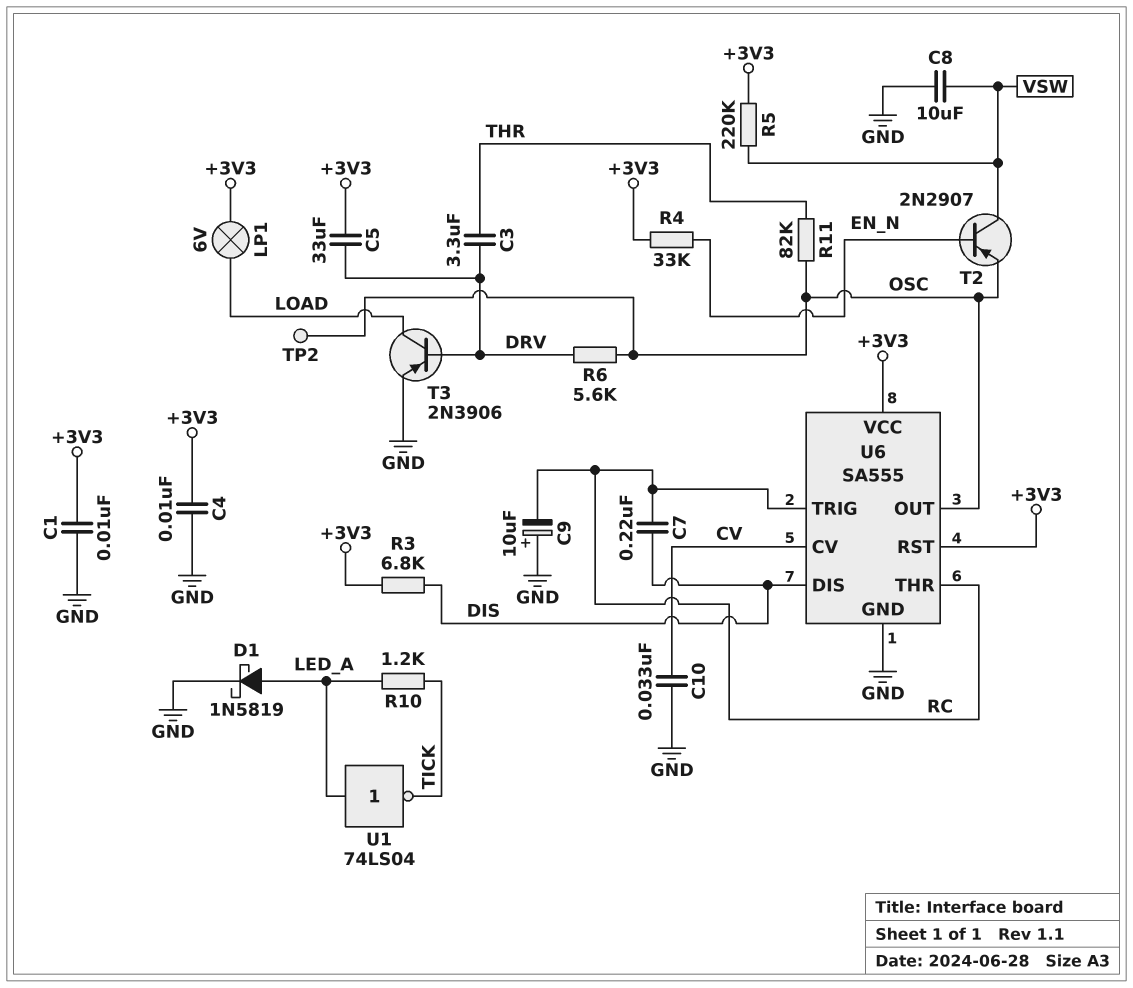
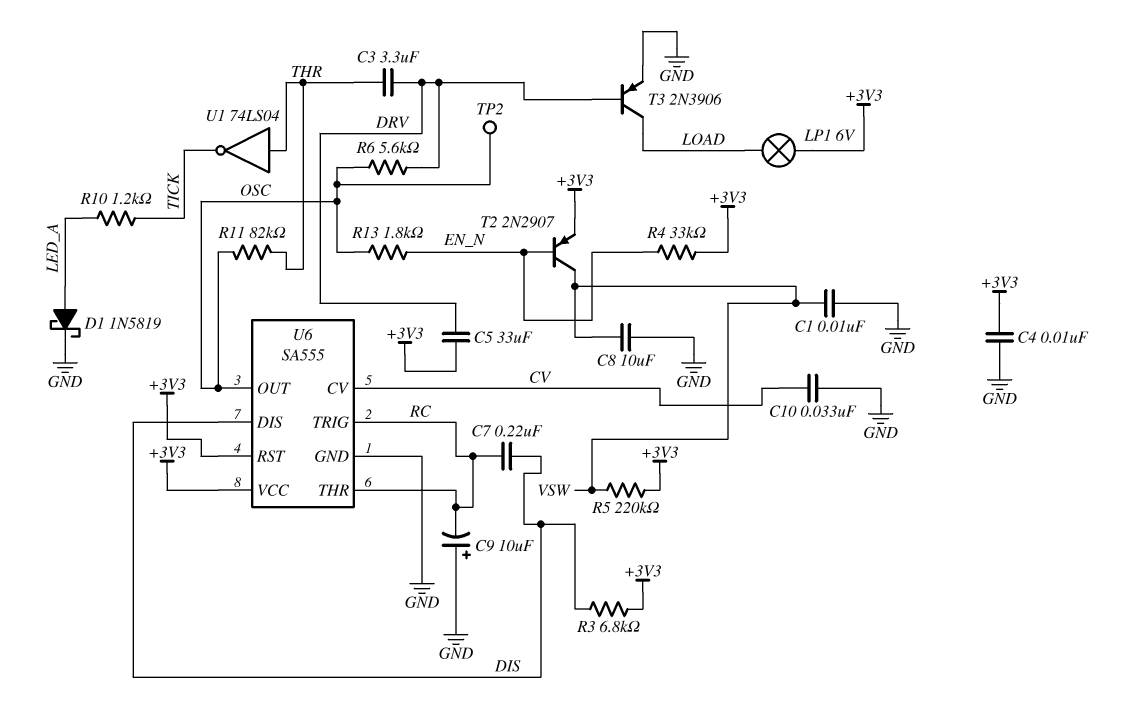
C1: 10nF (+3V3, GND) -> 10nF (GND, VSW)
R13: none -> 1.8k (EN_N, OSC)
T2: PNP 2N2907 (B EN_N, C VSW, E OSC) -> PNP 2N2907 (B EN_N, C VSW, E +3V3)
U1: NOT 74LS04 (in LED_A, out TICK) -> NOT 74LS04 (in THR, out TICK)

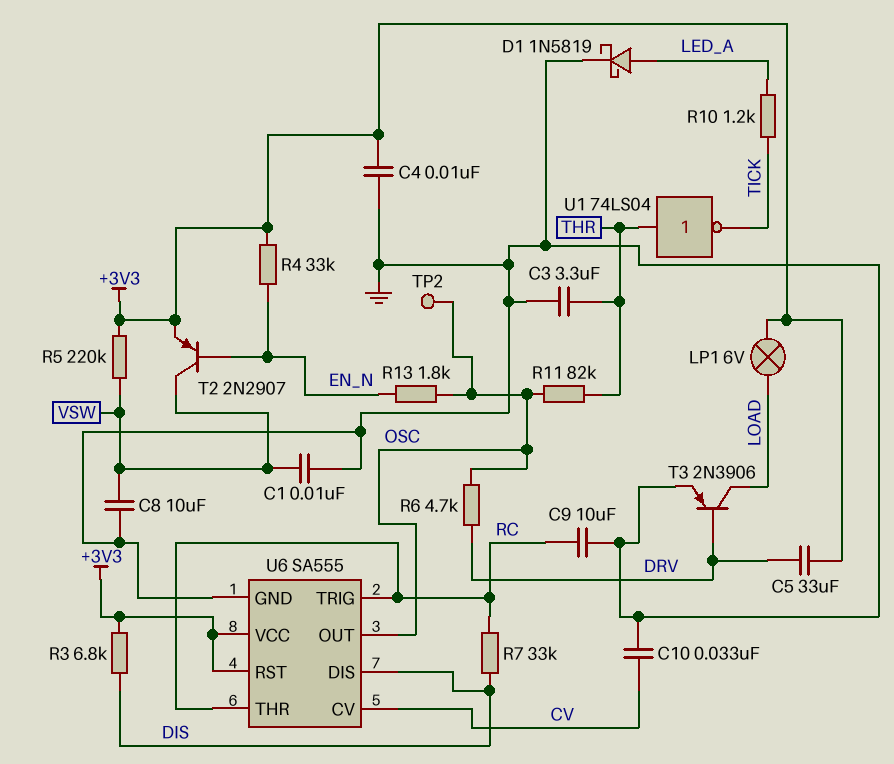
C3: 3.3uF (DRV, THR) -> 3.3uF (GND, THR)
C7: 220nF (DIS, RC) -> none
C9: 10uF (plus GND, minus RC) -> 10uF (GND, RC)
R6: 5.6k (DRV, OSC) -> 4.7k (DRV, OSC)
R7: none -> 33k (DIS, RC)

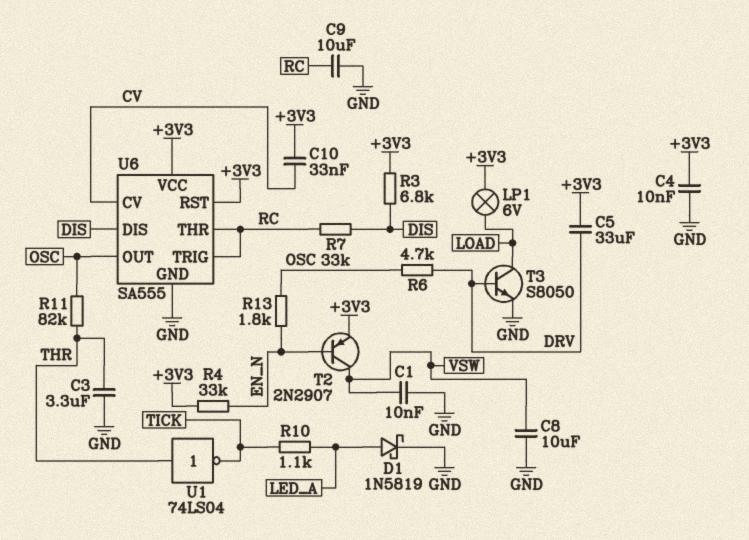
C10: 33nF (CV, GND) -> 33nF (+3V3, CV)
R5: 220k (+3V3, VSW) -> none
R10: 1.2k (LED_A, TICK) -> 1.1k (LED_A, TICK)
T3: PNP 2N3906 (B DRV, C LOAD, E GND) -> NPN S8050 (B DRV, C LOAD, E GND)
TP2: test point (OSC) -> none

